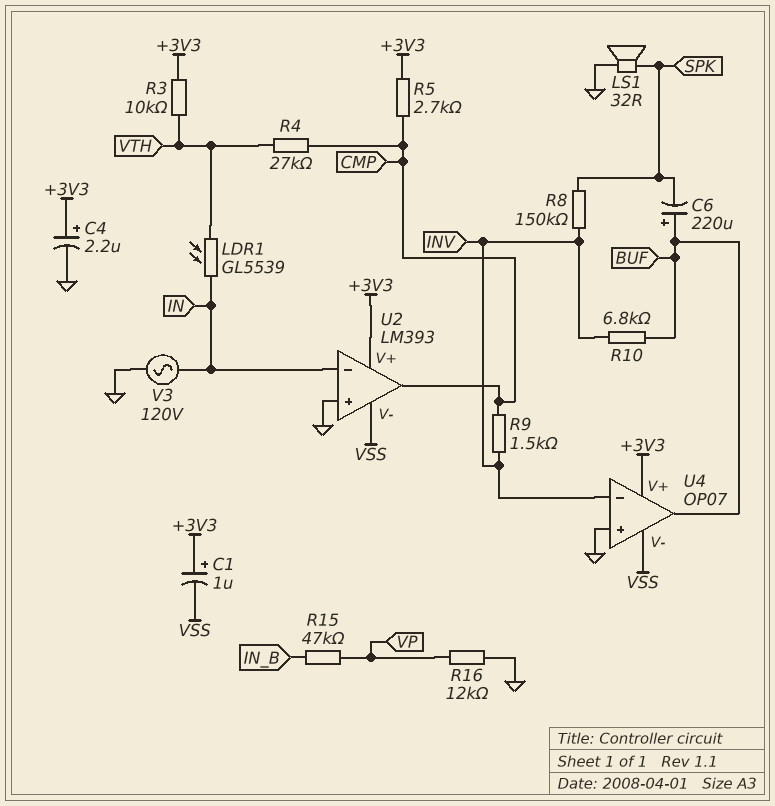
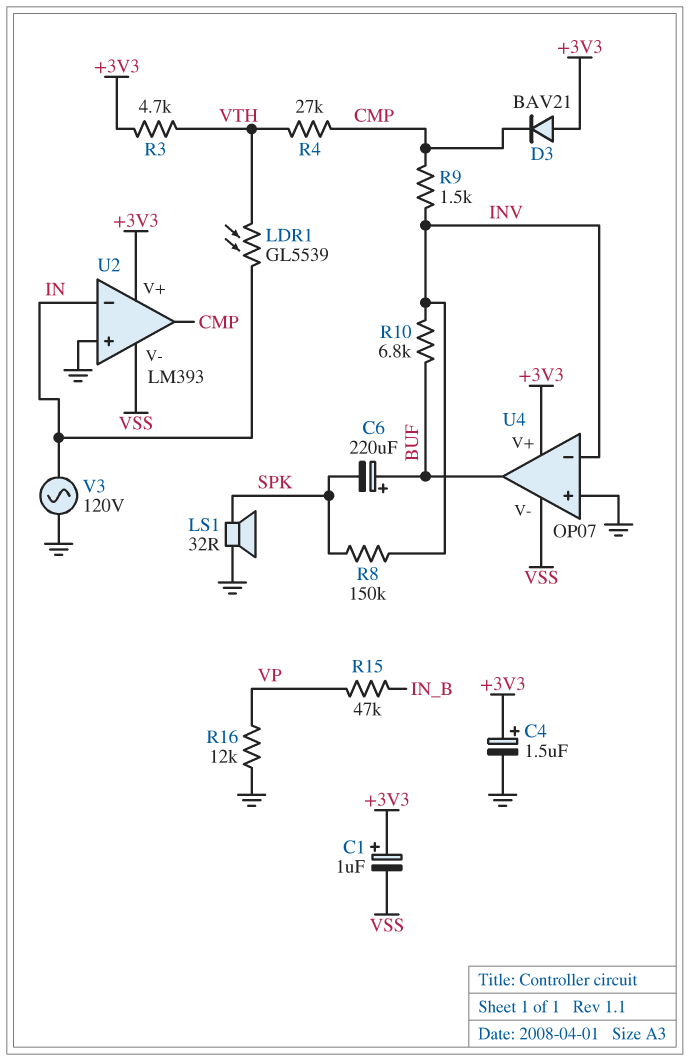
C4: 2.2uF (plus +3V3, minus GND) -> 1.5uF (plus +3V3, minus GND)
D3: none -> diode BAV21 (A +3V3, K CMP)
R3: 10k (+3V3, VTH) -> 4.7k (+3V3, VTH)
R5: 2.7k (+3V3, CMP) -> none

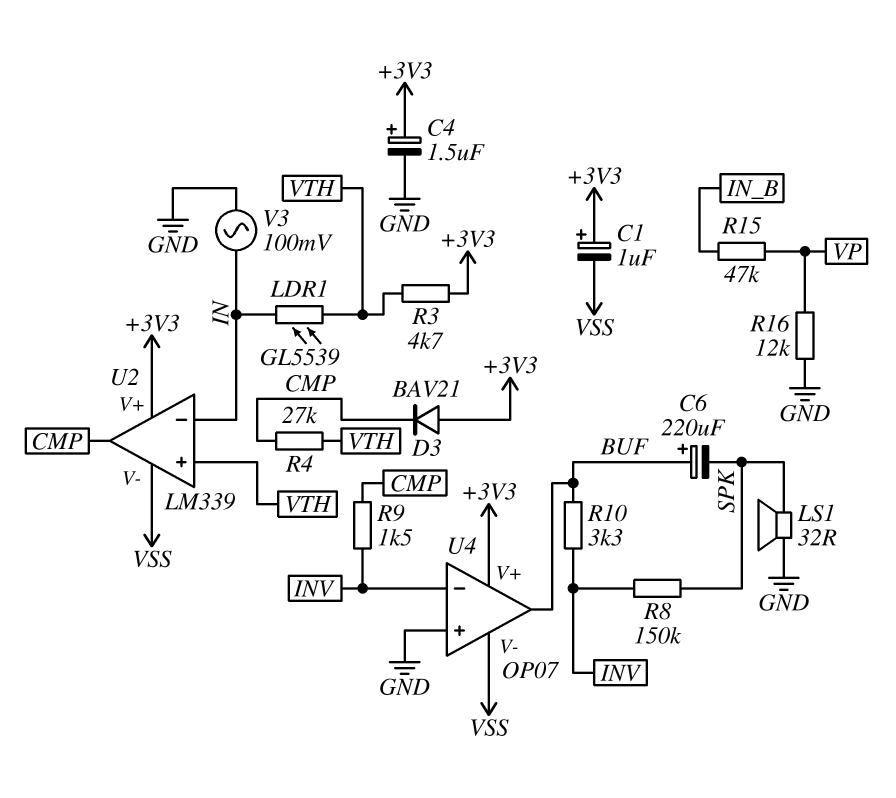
R10: 6.8k (BUF, INV) -> 3.3k (BUF, INV)
U2: LM393 -> LM339
U2 pin in+: GND -> VTH
V3: AC 120V (GND, IN) -> AC 100mV (GND, IN)

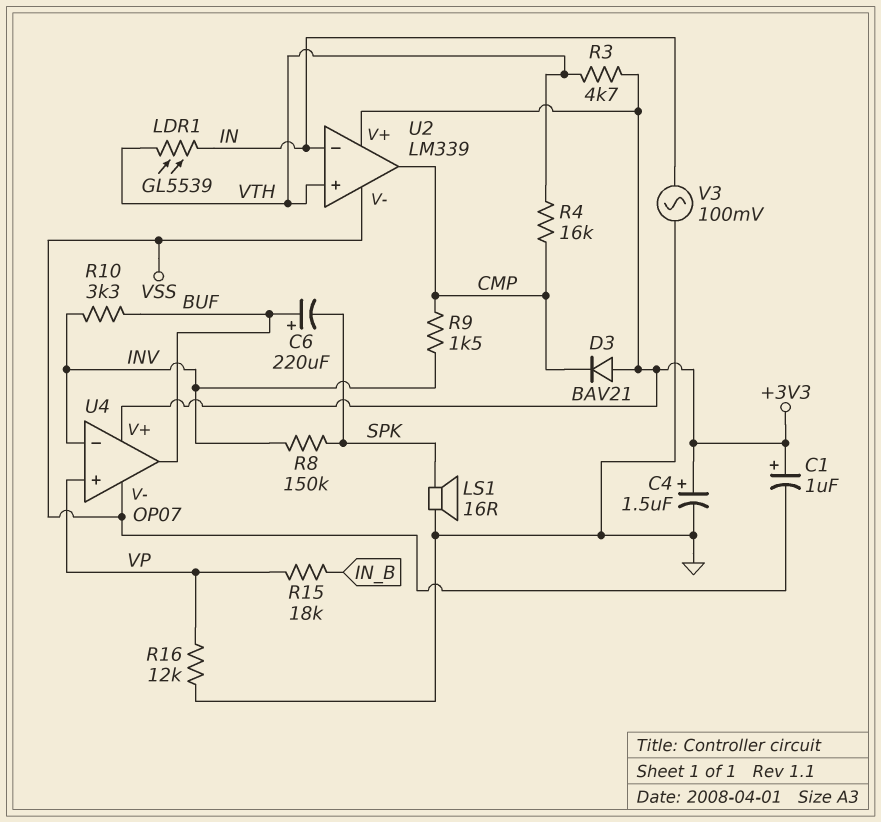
LS1: speaker 32R (GND, SPK) -> speaker 16R (GND, SPK)
R4: 27k (CMP, VTH) -> 16k (CMP, VTH)
R15: 47k (IN_B, VP) -> 18k (IN_B, VP)
U4 pin in+: GND -> VP

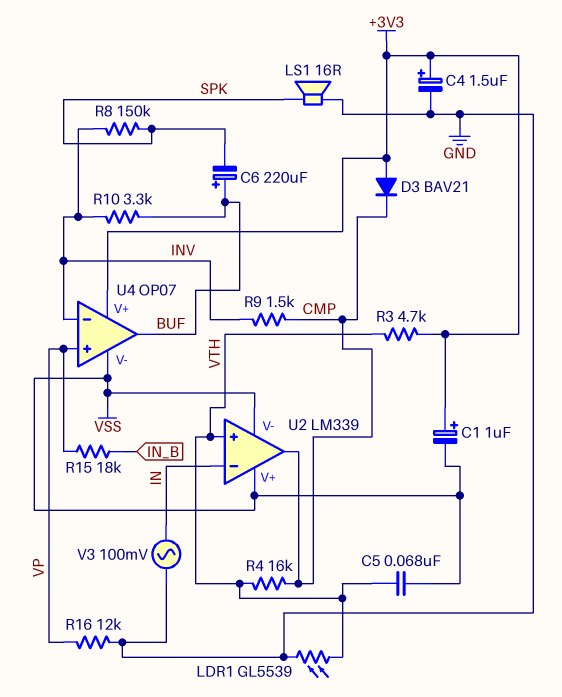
C5: none -> 68nF (VSS, VTH)
LDR1: GL5539 (IN, VTH) -> GL5539 (GND, VTH)
U2 pin V+: +3V3 -> VSS

